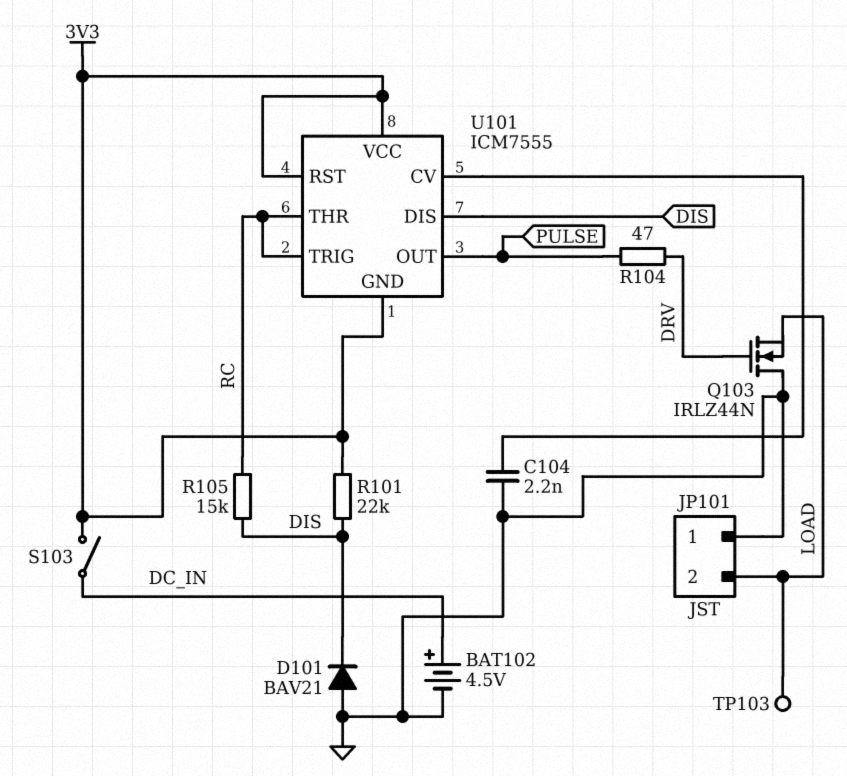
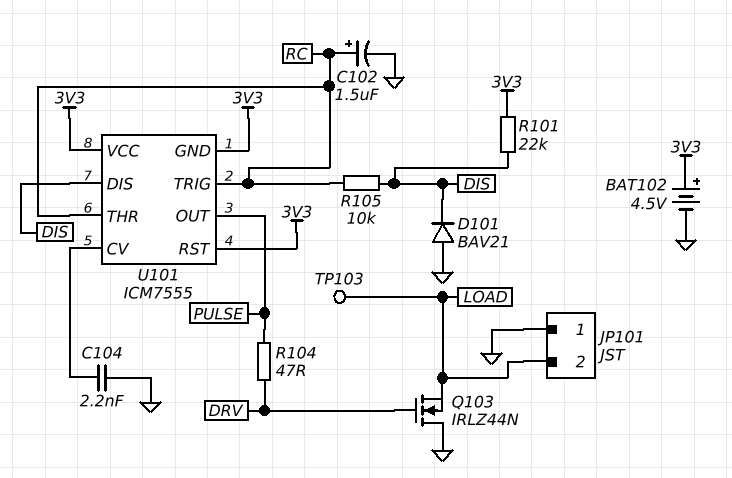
BAT102: 4.5V (plus DC_IN, minus GND) -> 4.5V (plus 3V3, minus GND)
C102: none -> 1.5uF (plus RC, minus GND)
R105: 15k (DIS, RC) -> 10k (DIS, RC)
S103: switch (3V3, DC_IN) -> none

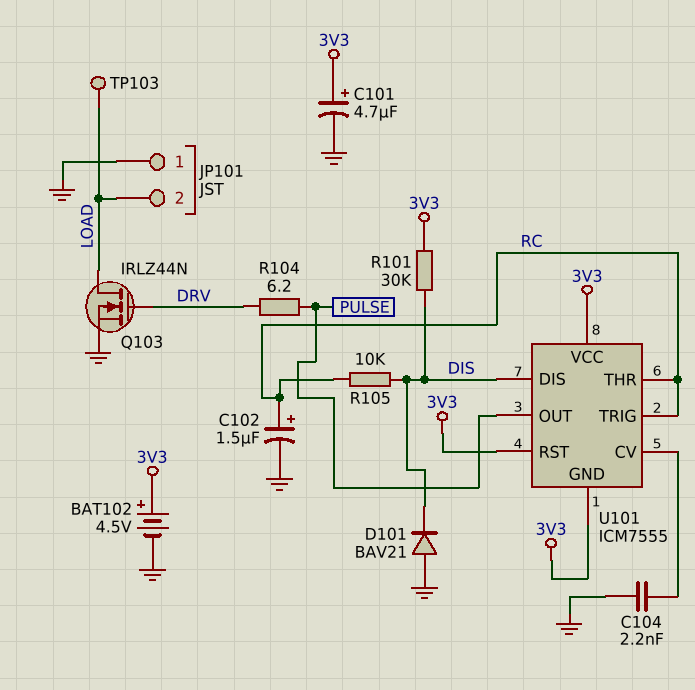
C101: none -> 4.7uF (plus 3V3, minus GND)
Q103: NMOS IRLZ44N (G DRV, D GND, S LOAD) -> NMOS IRLZ44N (G DRV, D LOAD, S GND)
R101: 22k (3V3, DIS) -> 30k (3V3, DIS)
R104: 47 (DRV, PULSE) -> 6.2 (DRV, PULSE)

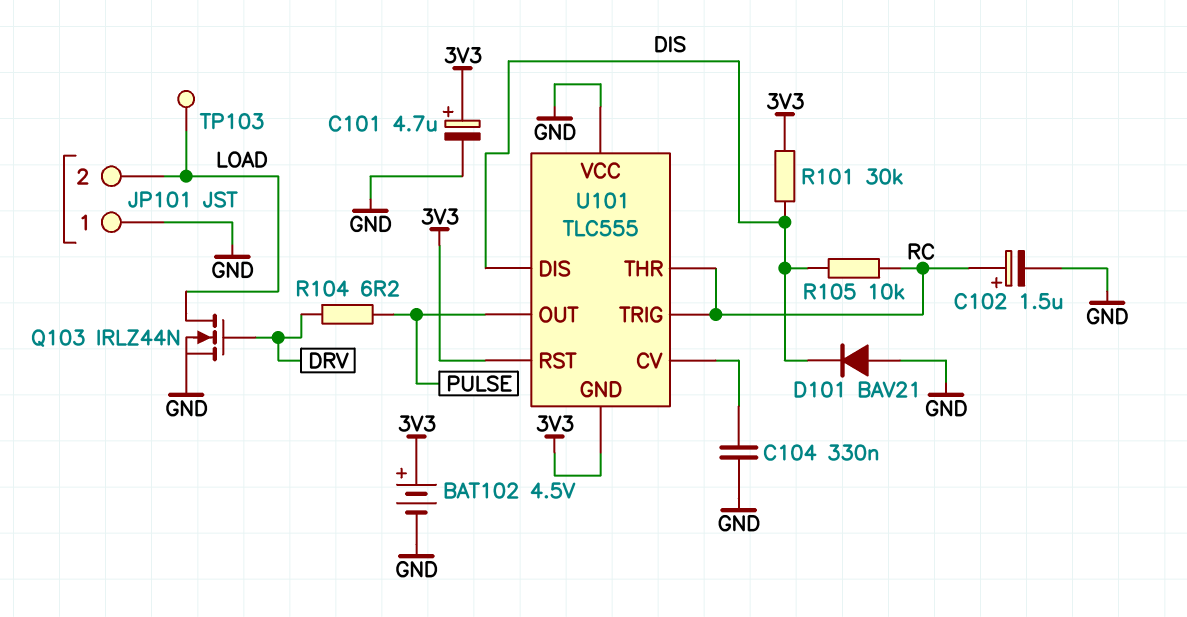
C104: 2.2nF (GND, U101/CV) -> 330nF (GND, U101/CV)
U101: ICM7555 -> TLC555
U101 pin VCC: 3V3 -> GND

